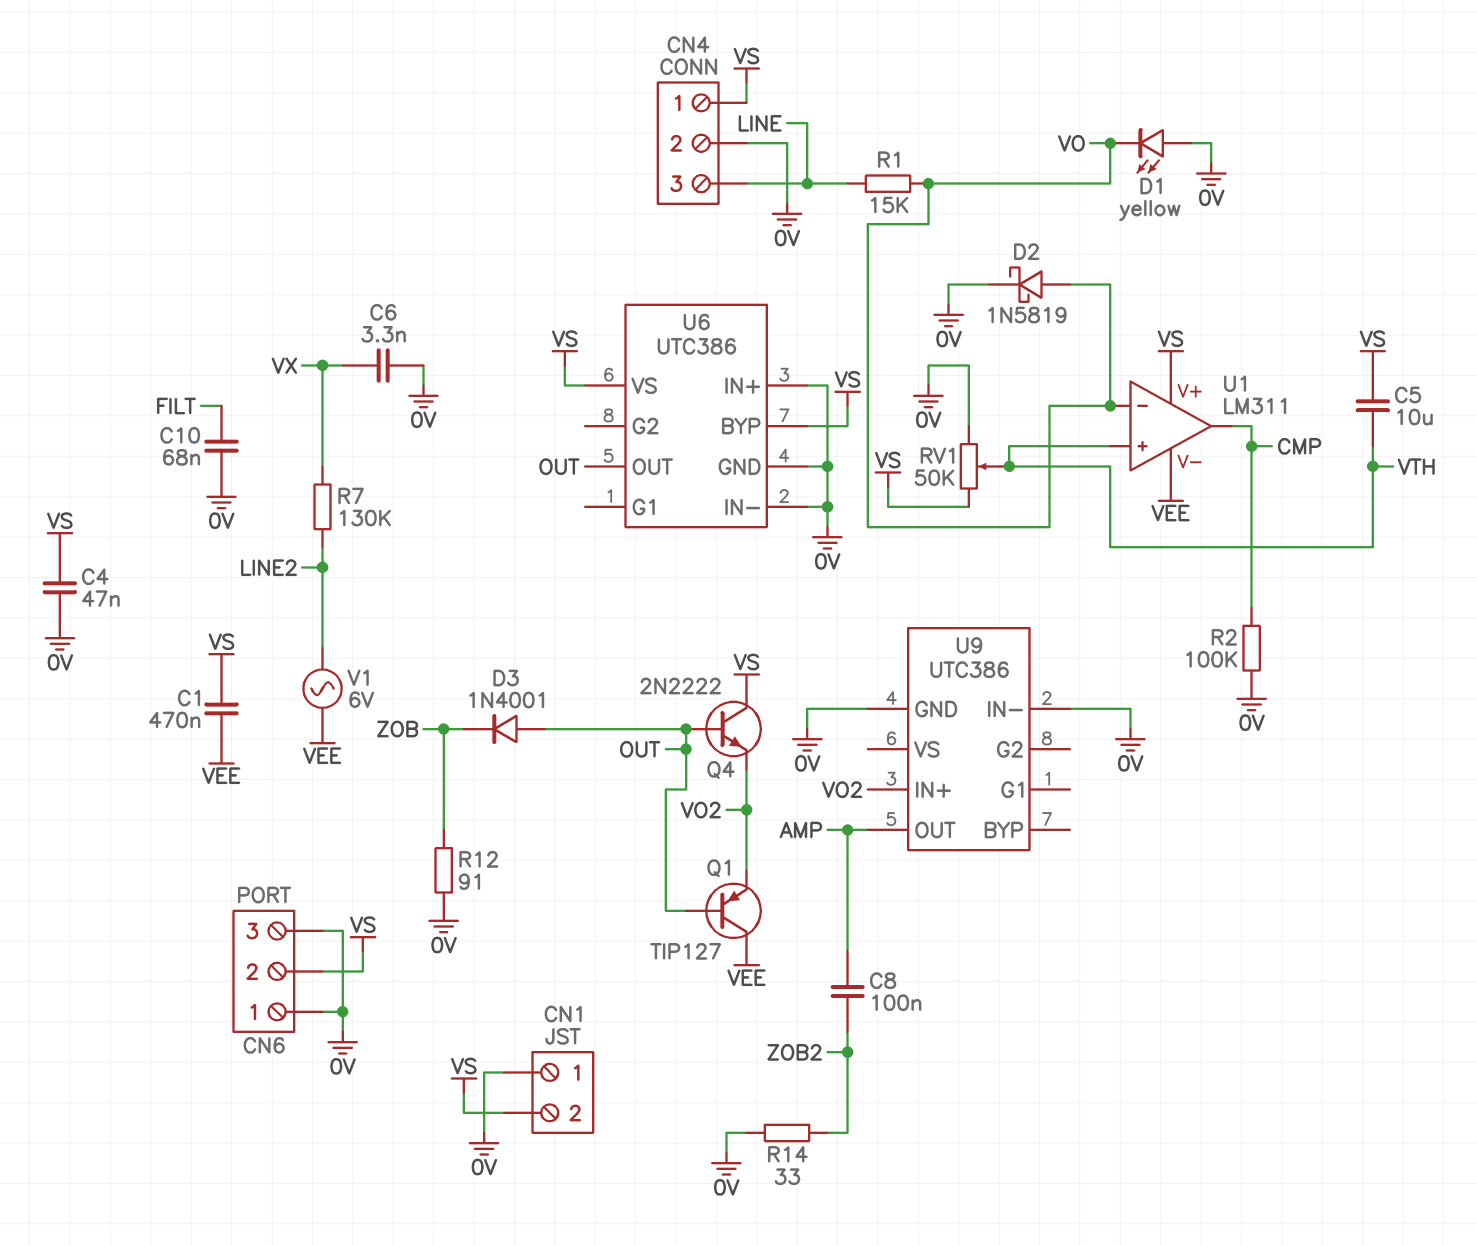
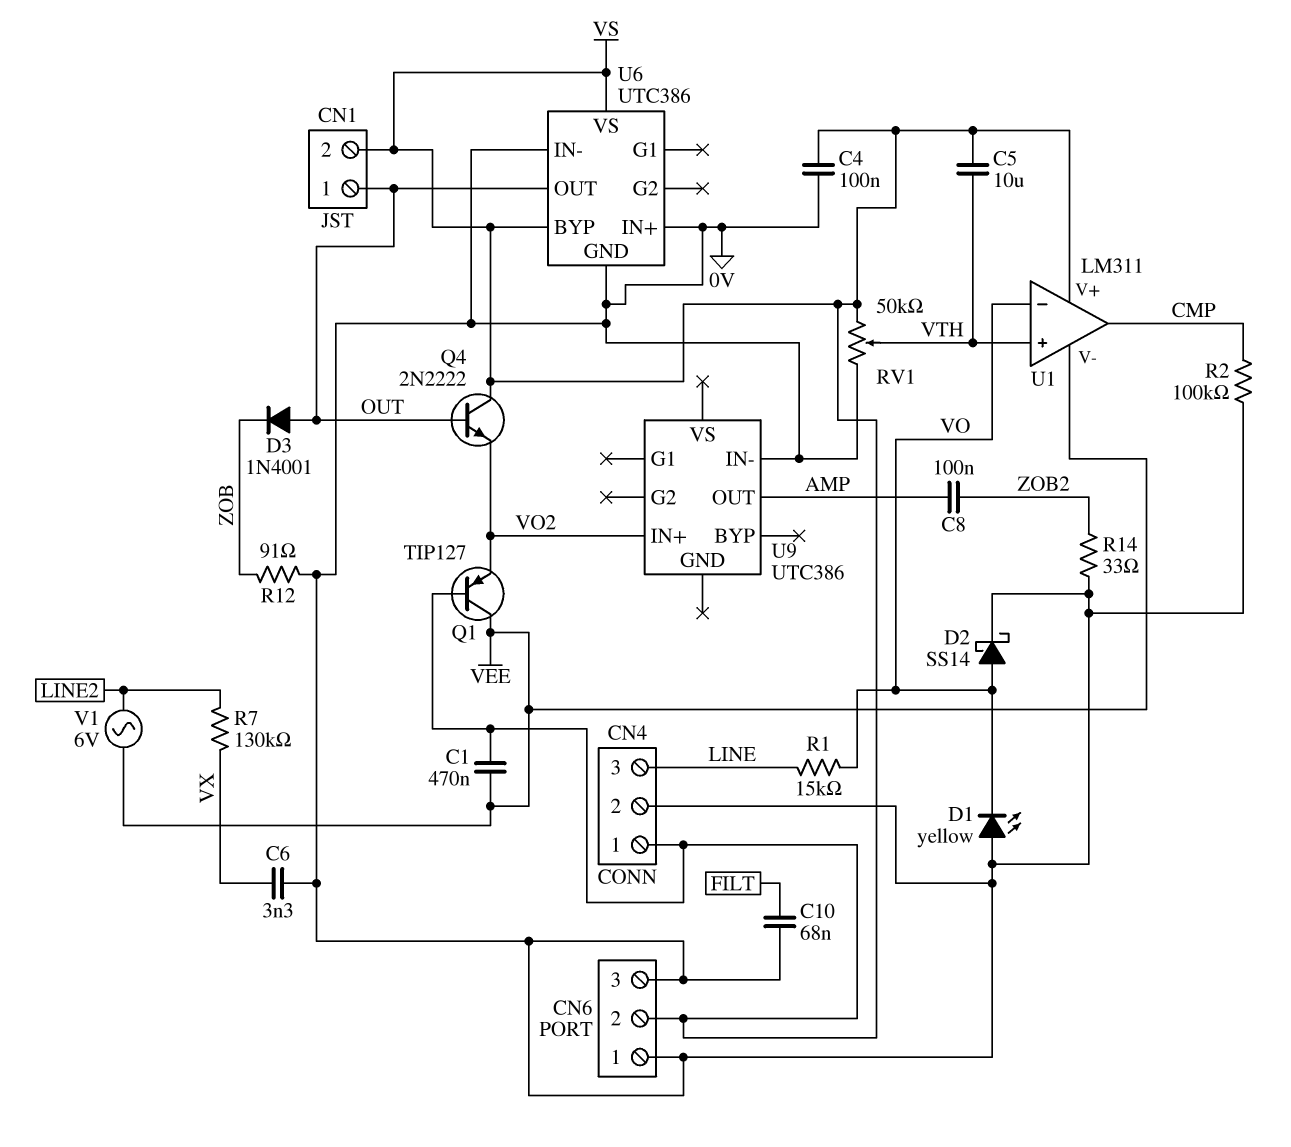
C4: 47nF (0V, VS) -> 100nF (0V, VS)
CN1 pin 1: 0V -> OUT
D2: schottky 1N5819 (A VO, K 0V) -> schottky SS14 (A VO, K 0V)
Q1: PNP TIP127 (B OUT, C VEE, E VO2) -> PNP TIP127 (B VS, C VEE, E VO2)
U9 pin GND: 0V -> none

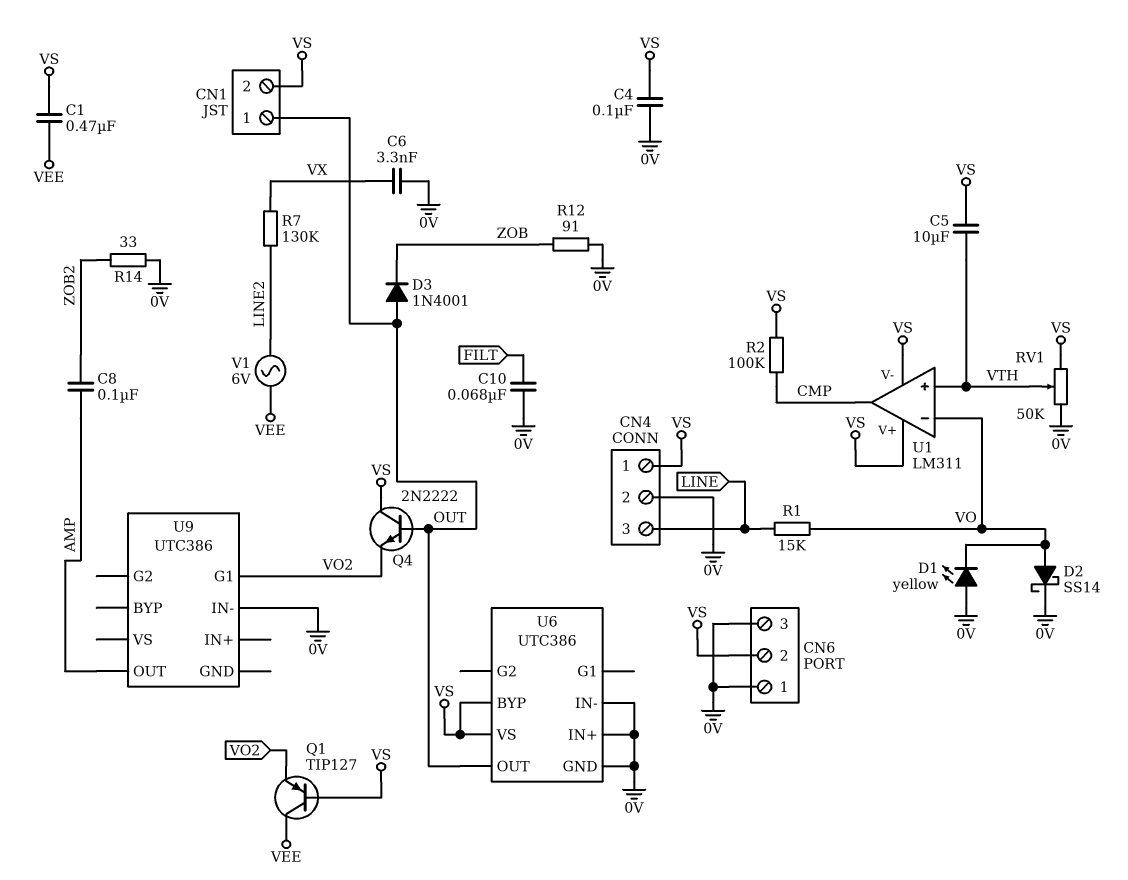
R2: 100k (0V, CMP) -> 100k (CMP, VS)
U1 pin V-: VEE -> VS
U9 pin G1: none -> VO2
U9 pin IN+: VO2 -> none

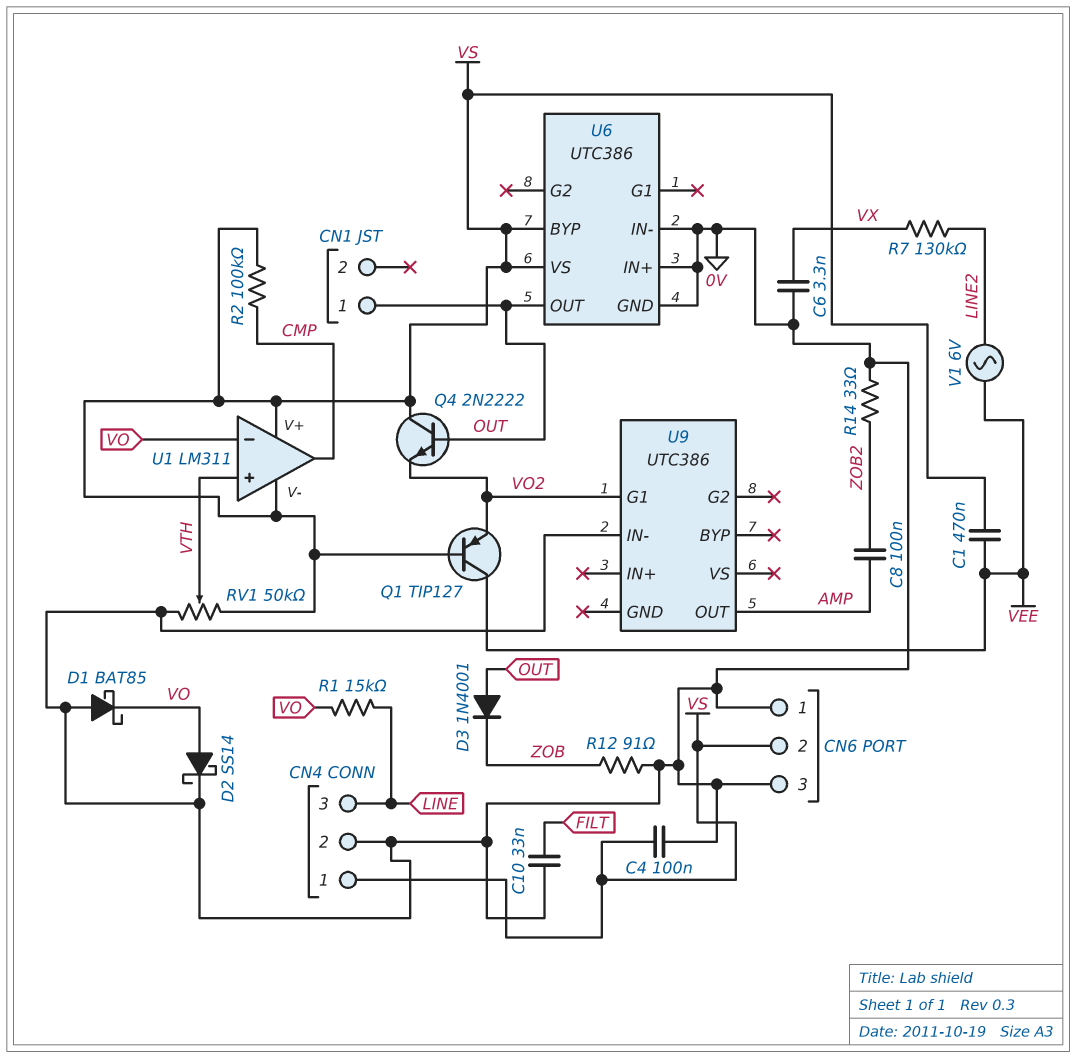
C5: 10uF (VS, VTH) -> none
C10: 68nF (0V, FILT) -> 33nF (0V, FILT)
CN1 pin 2: VS -> none
D1: LED yellow (A 0V, K VO) -> schottky BAT85 (A 0V, K VO)

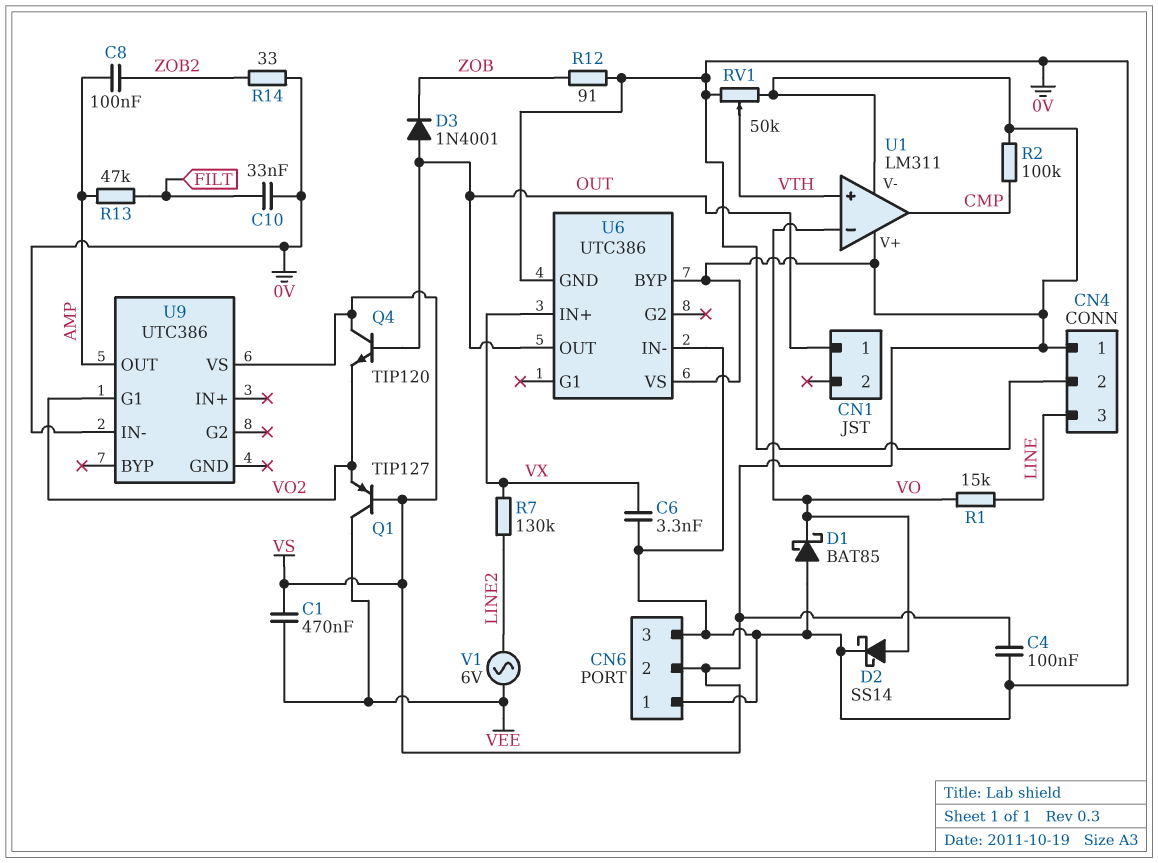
Q4: NPN 2N2222 (B OUT, C VS, E VO2) -> NPN TIP120 (B OUT, C VS, E VO2)
R13: none -> 47k (AMP, FILT)
U6 pin IN+: 0V -> VX
U9 pin VS: none -> VS

